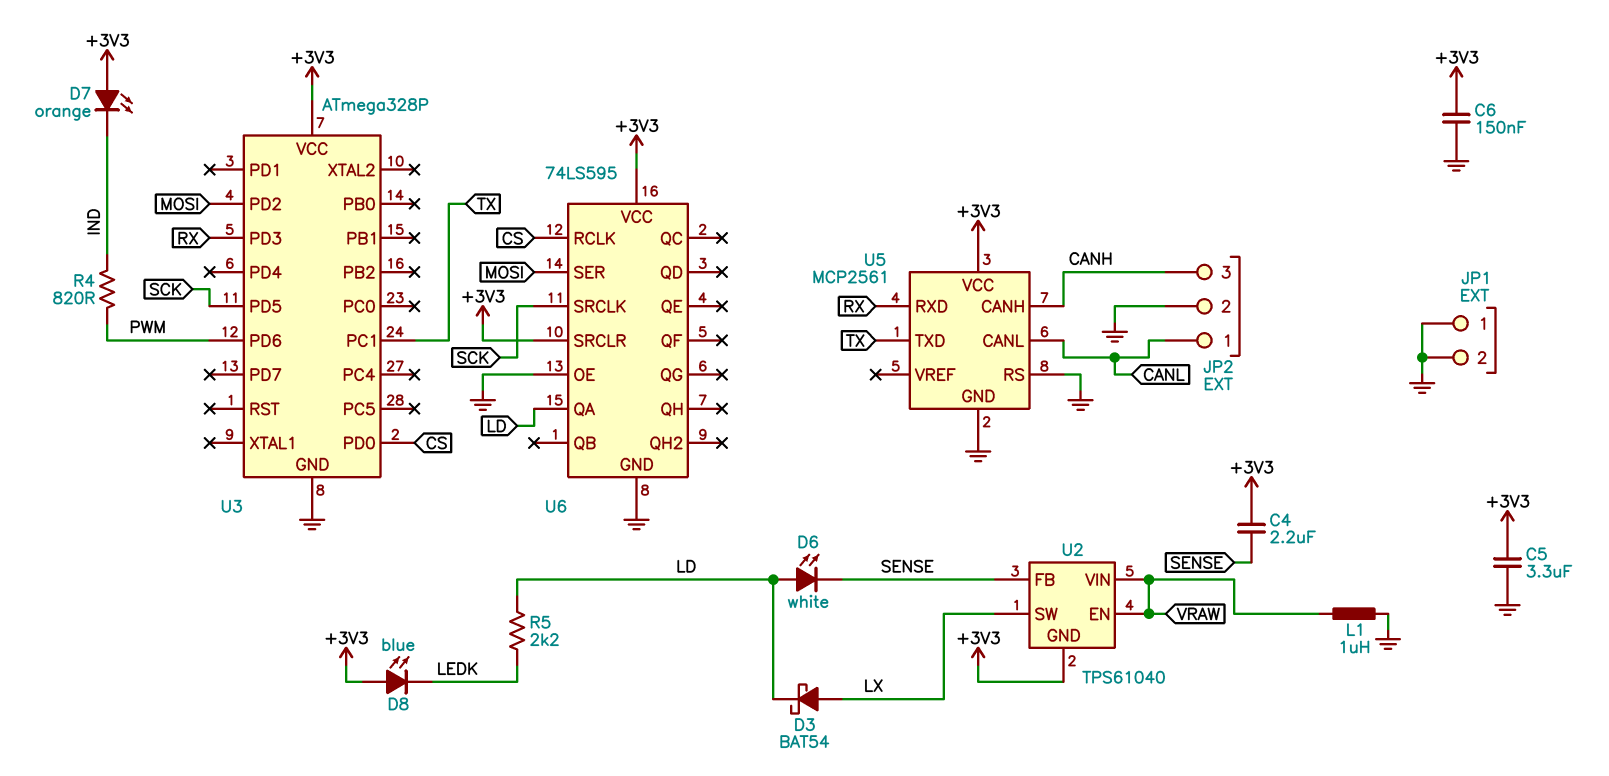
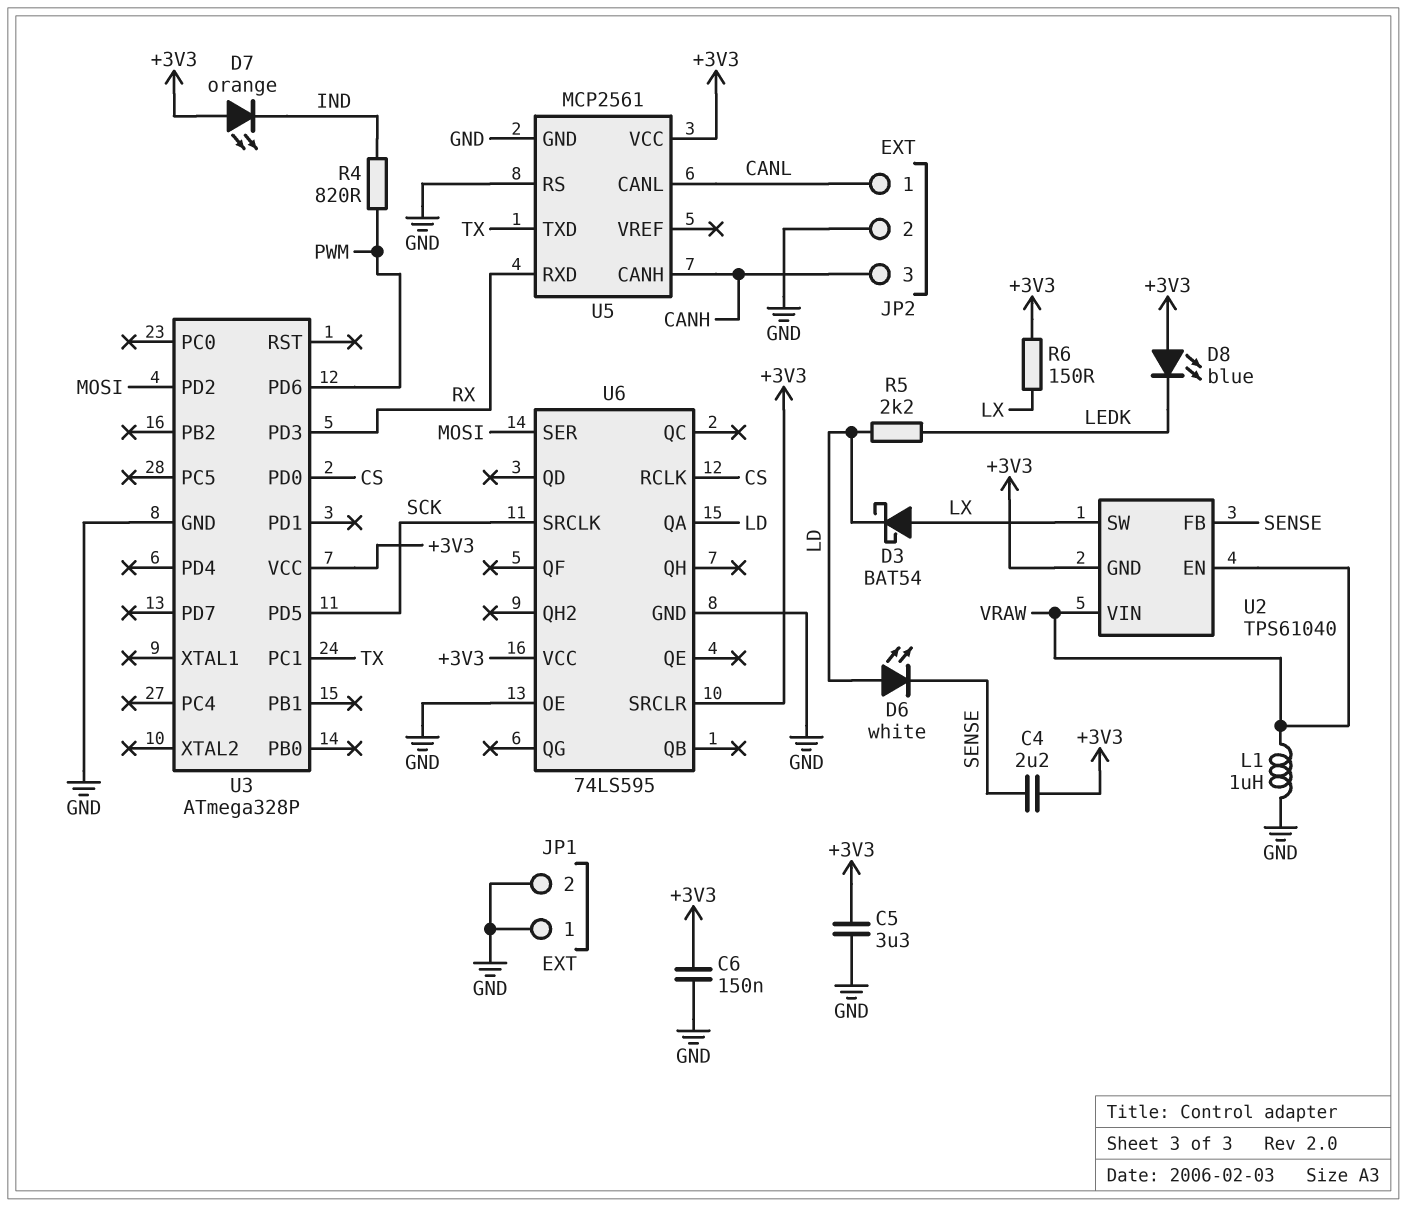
R6: none -> 150 (+3V3, LX)

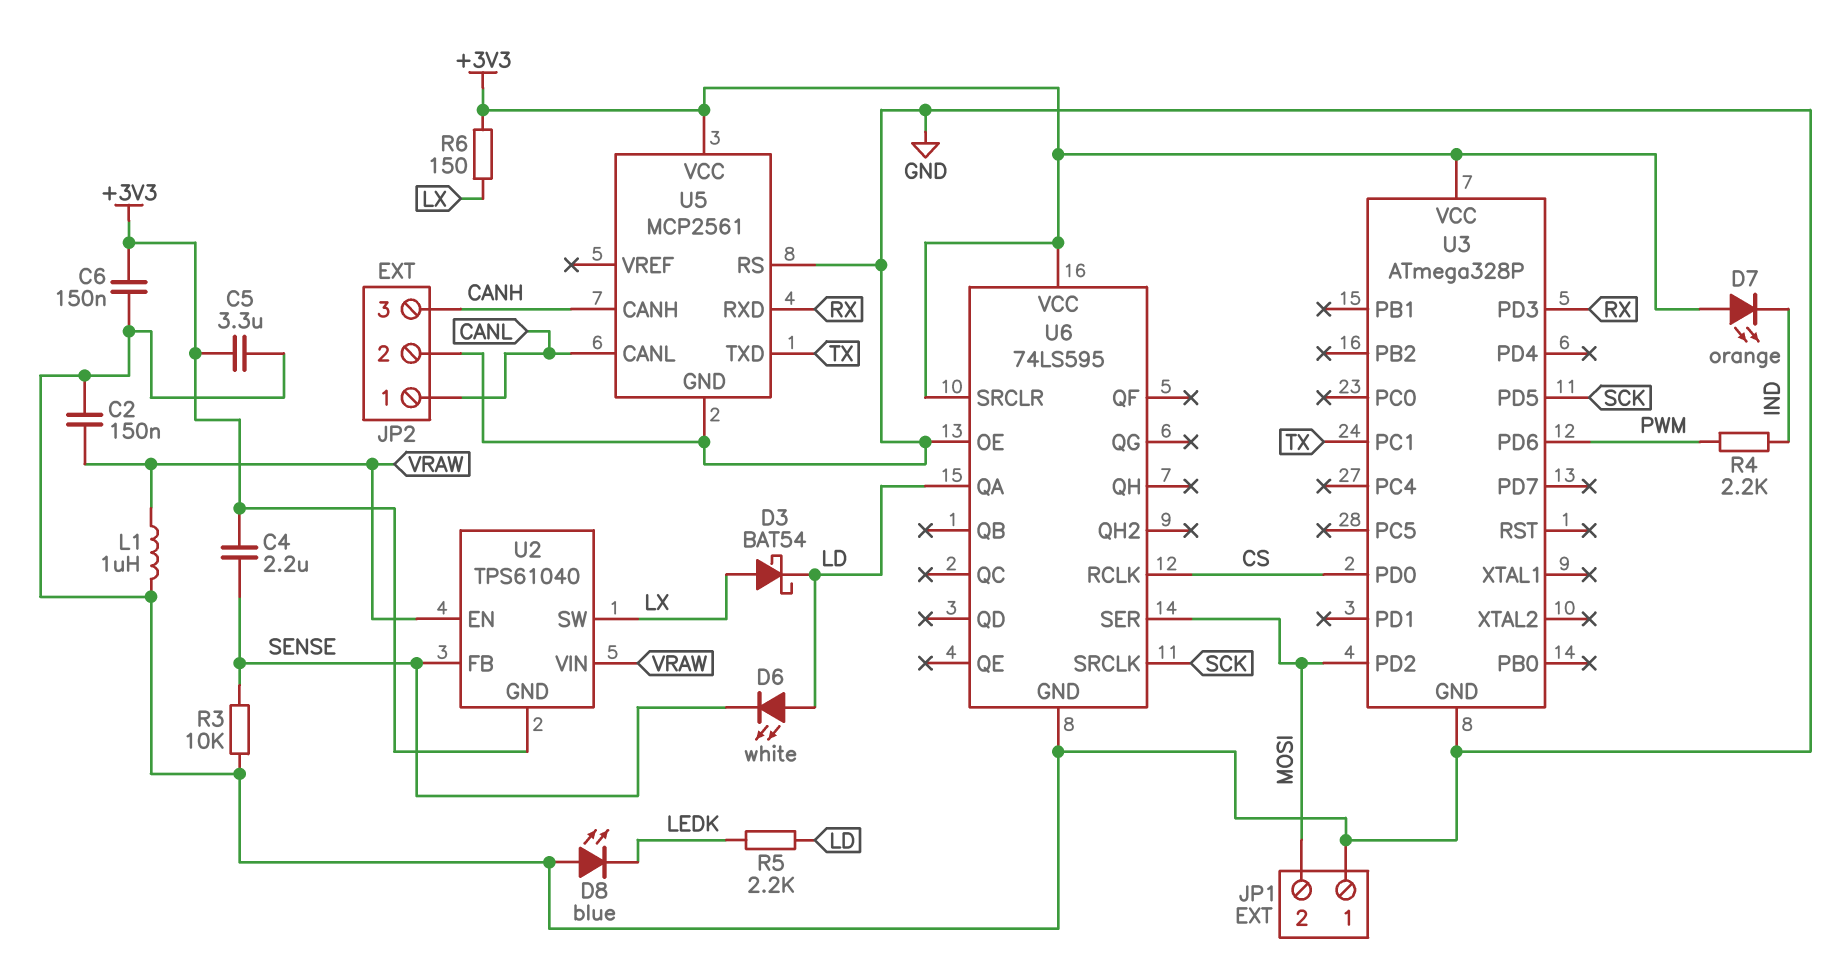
C2: none -> 150nF (GND, VRAW)
D8: LED blue (A +3V3, K LEDK) -> LED blue (A GND, K LEDK)
JP1 pin 2: GND -> MOSI
R3: none -> 10k (GND, SENSE)
R4: 820 (IND, PWM) -> 2.2k (IND, PWM)

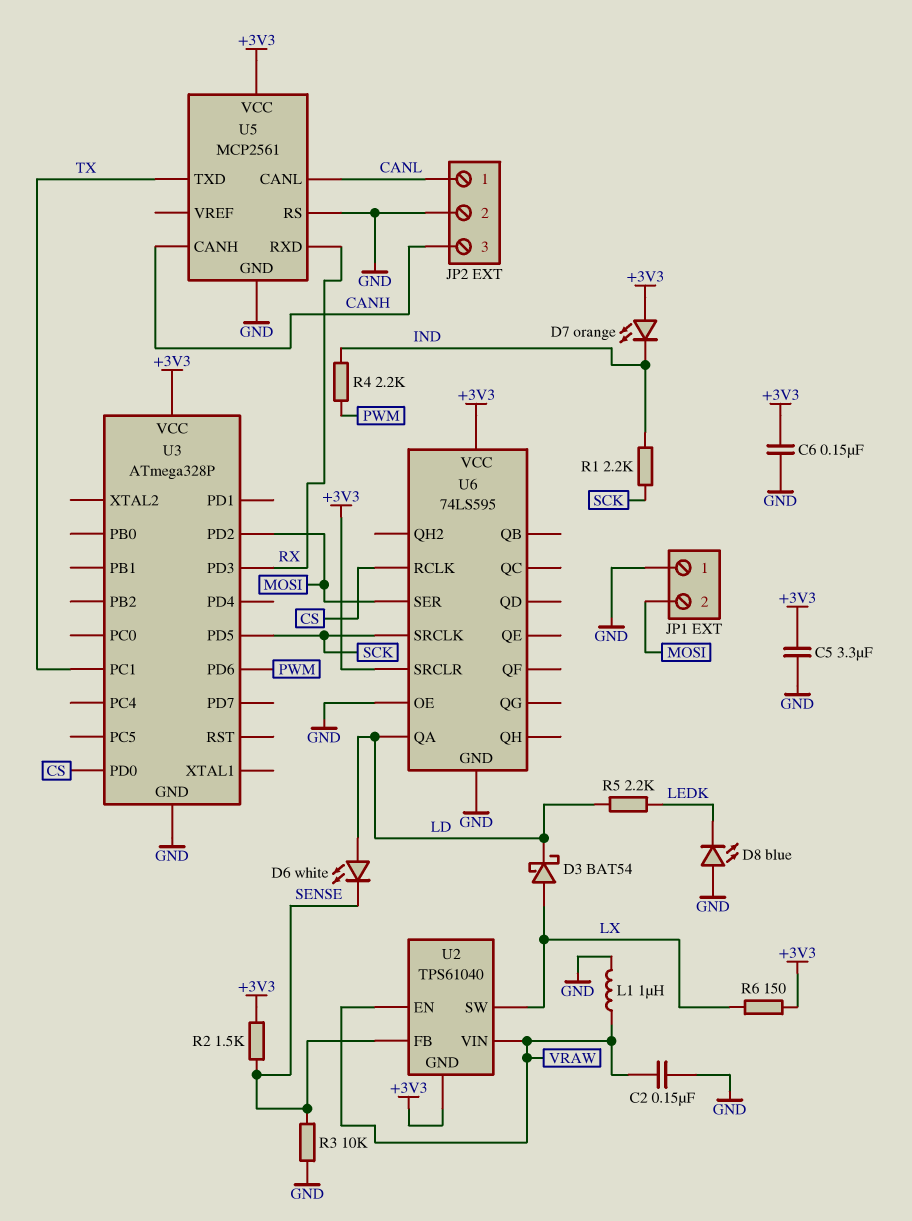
C4: 2.2uF (+3V3, SENSE) -> none
R1: none -> 2.2k (IND, SCK)
R2: none -> 1.5k (+3V3, SENSE)

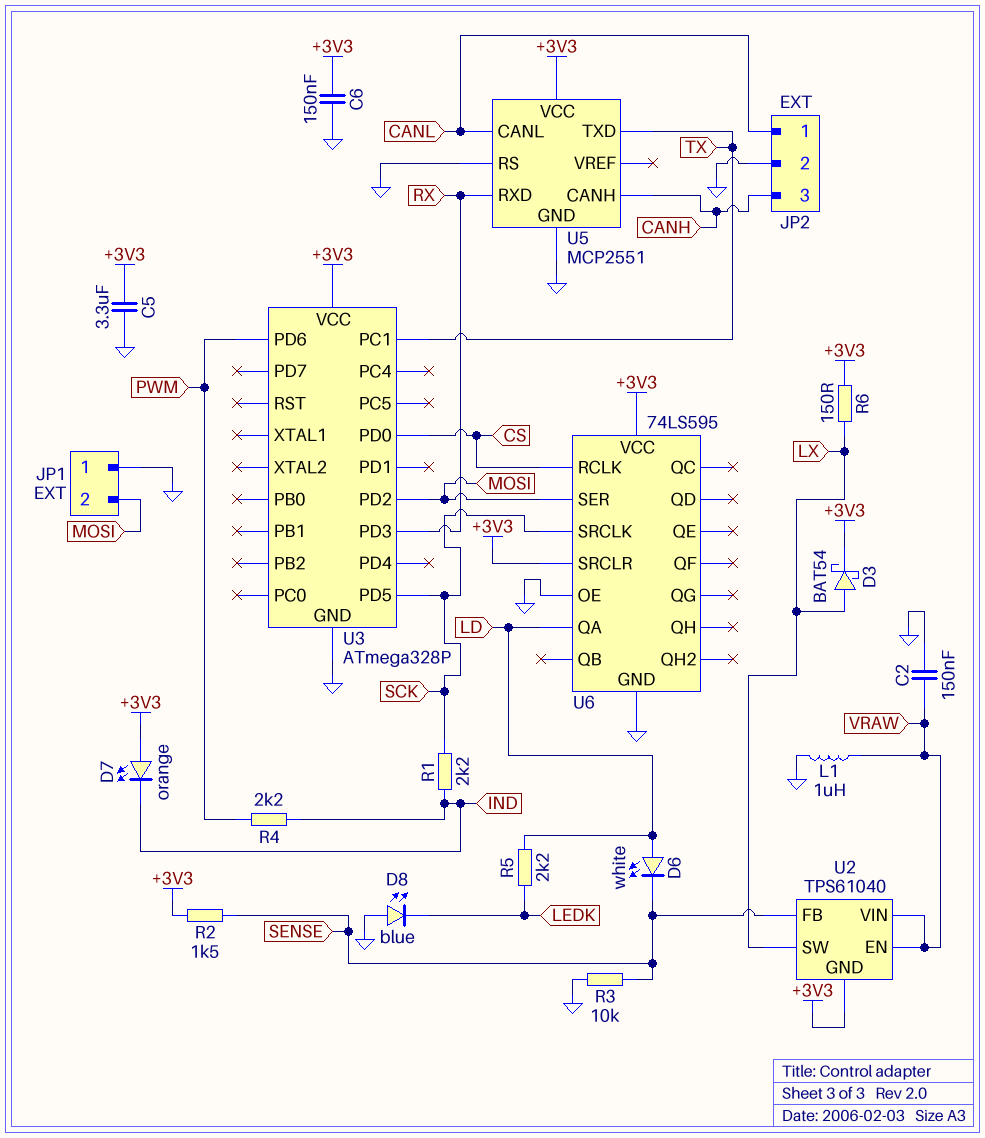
D3: schottky BAT54 (A LX, K LD) -> schottky BAT54 (A LX, K +3V3)
U5: MCP2561 -> MCP2551

